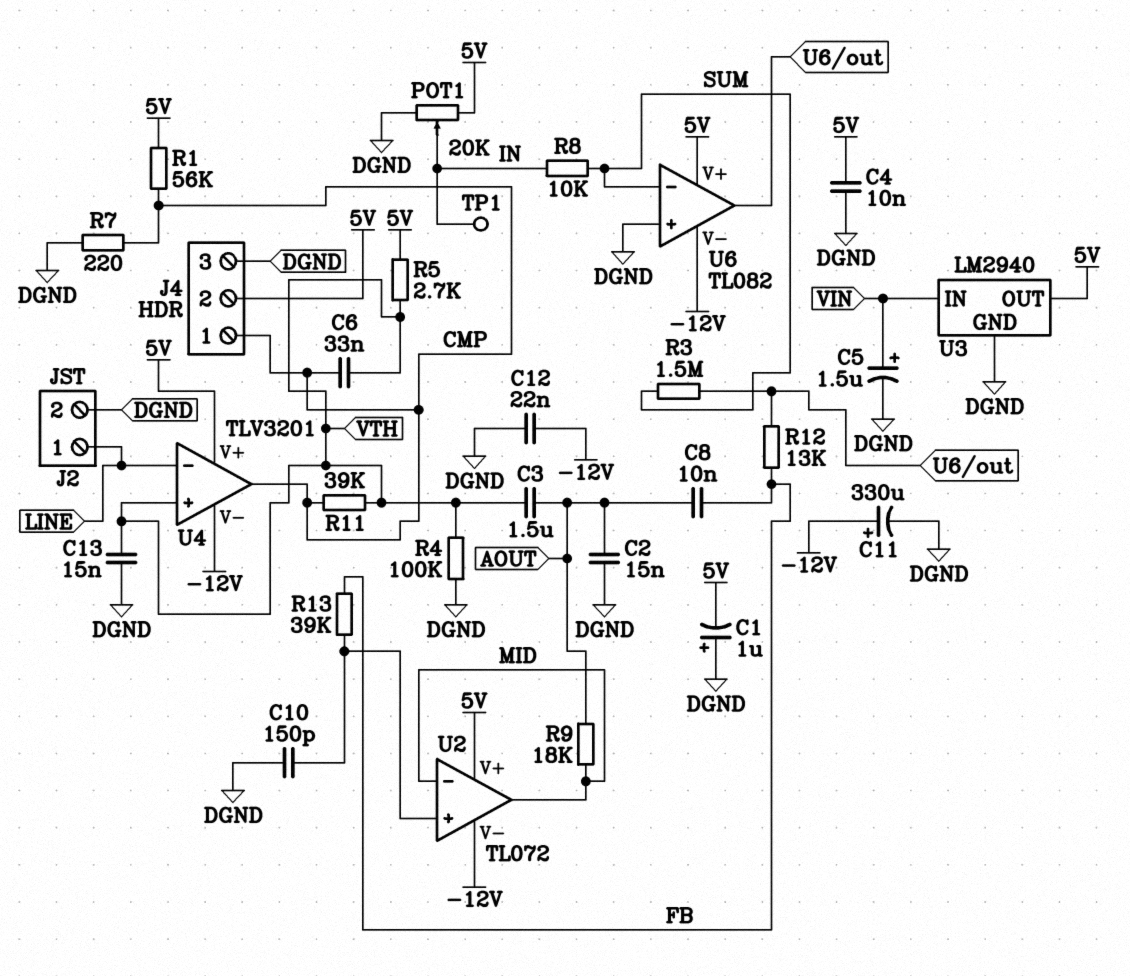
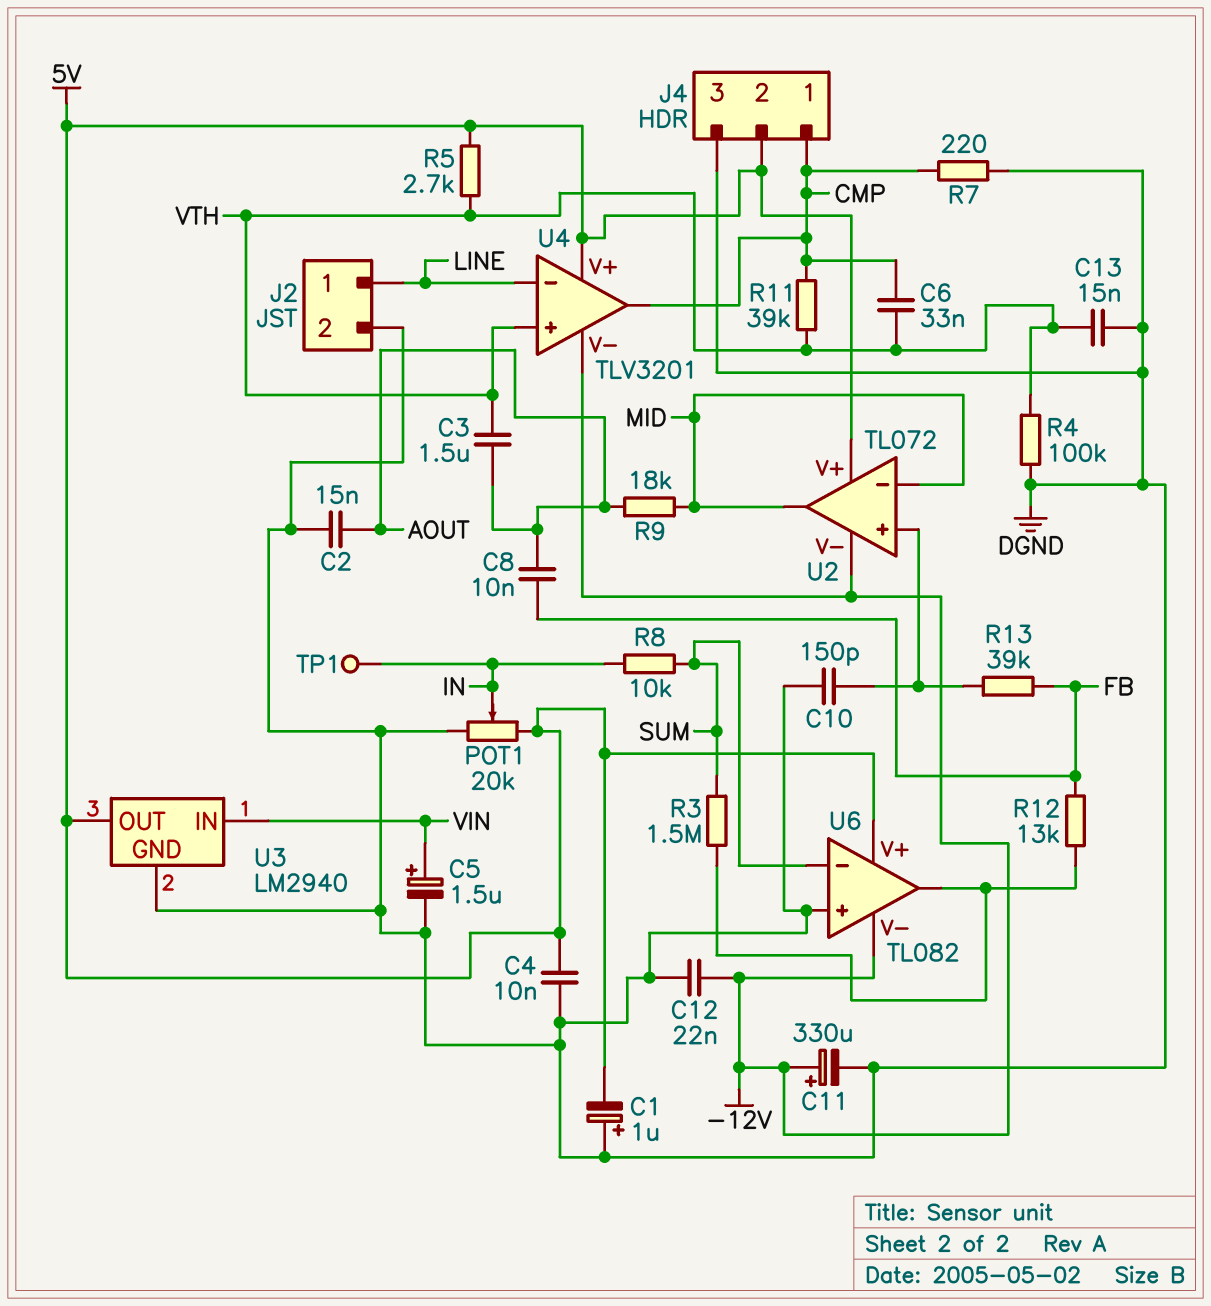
R1: 56k (5V, CMP) -> none

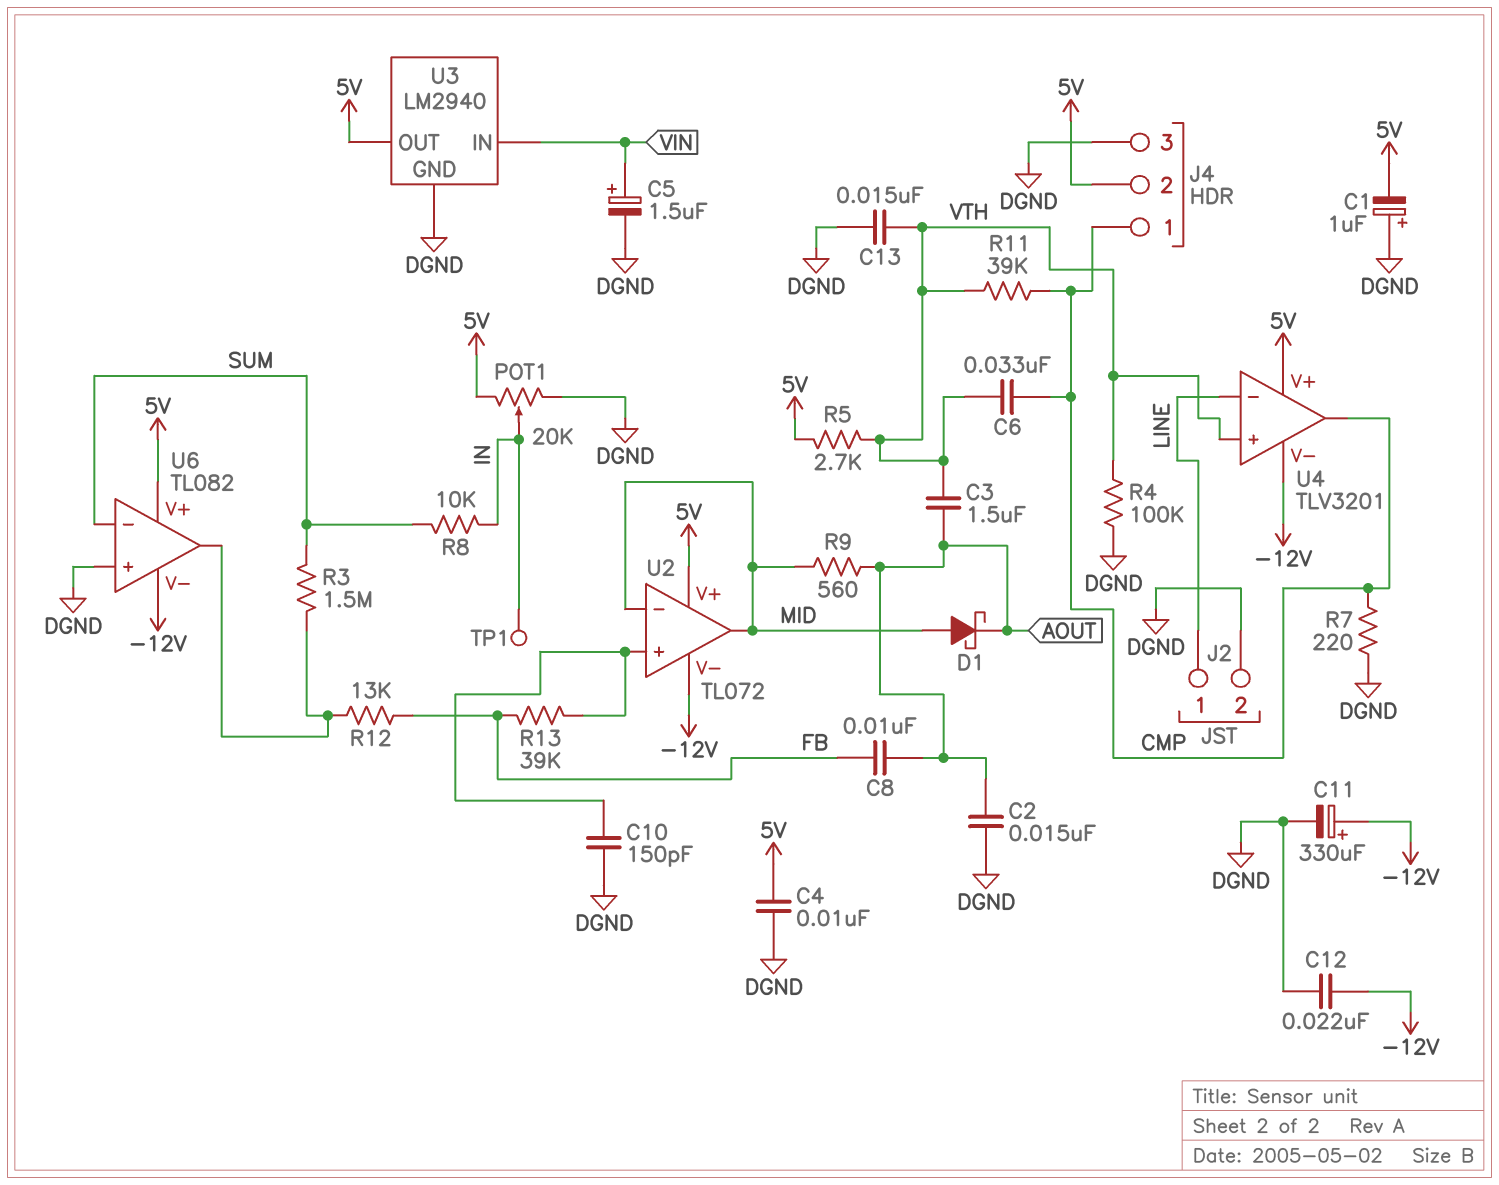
D1: none -> schottky (A MID, K AOUT)
R9: 18k (AOUT, MID) -> 560 (AOUT, MID)

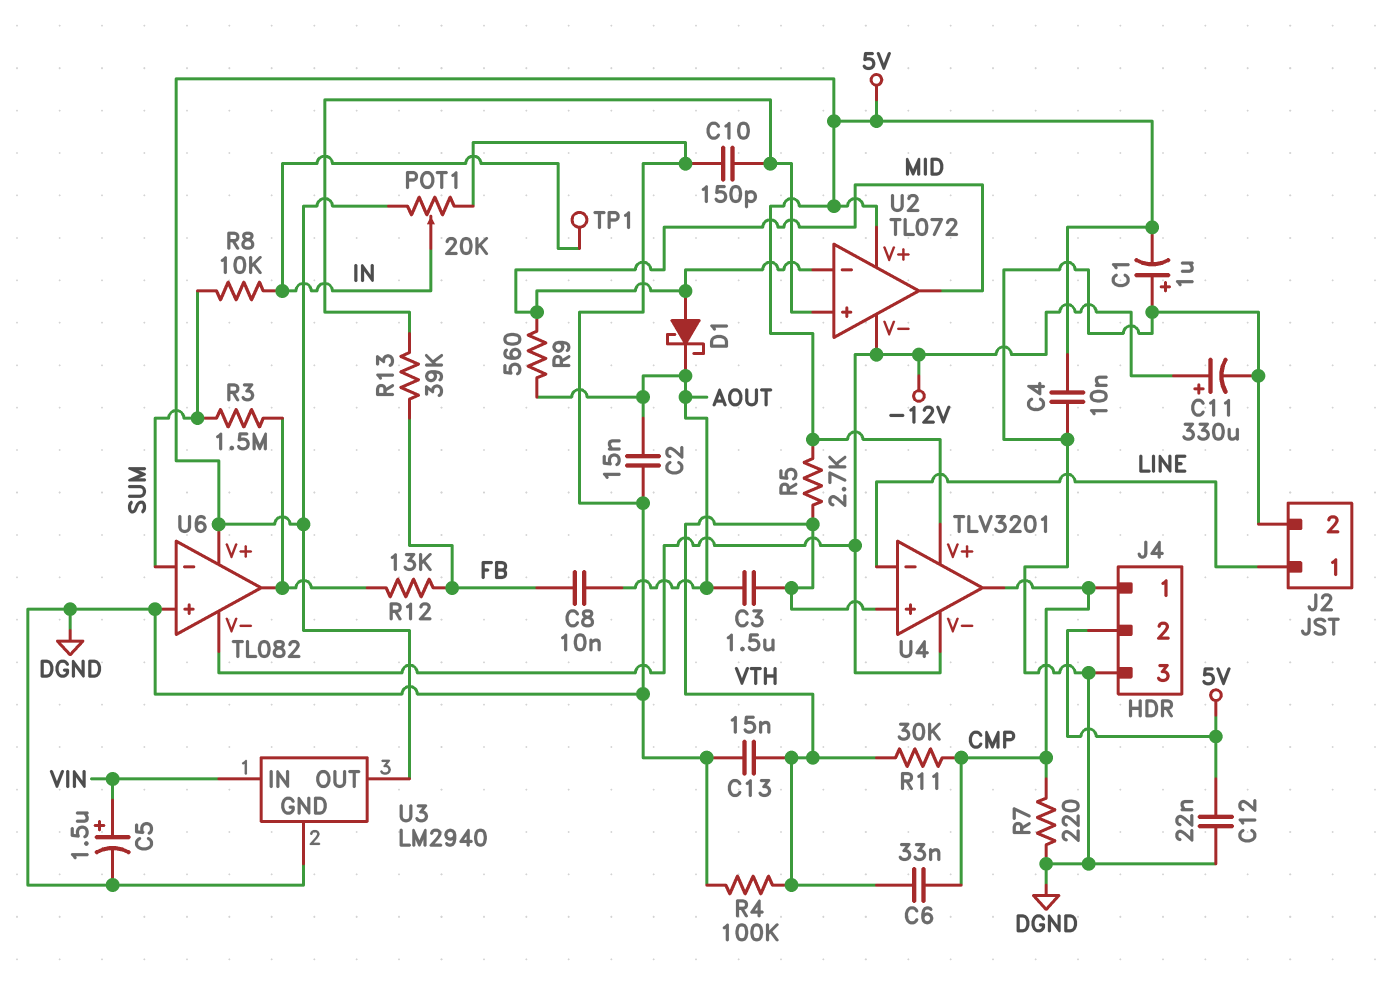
C12: 22nF (-12V, DGND) -> 22nF (5V, DGND)
R11: 39k (CMP, VTH) -> 30k (CMP, VTH)

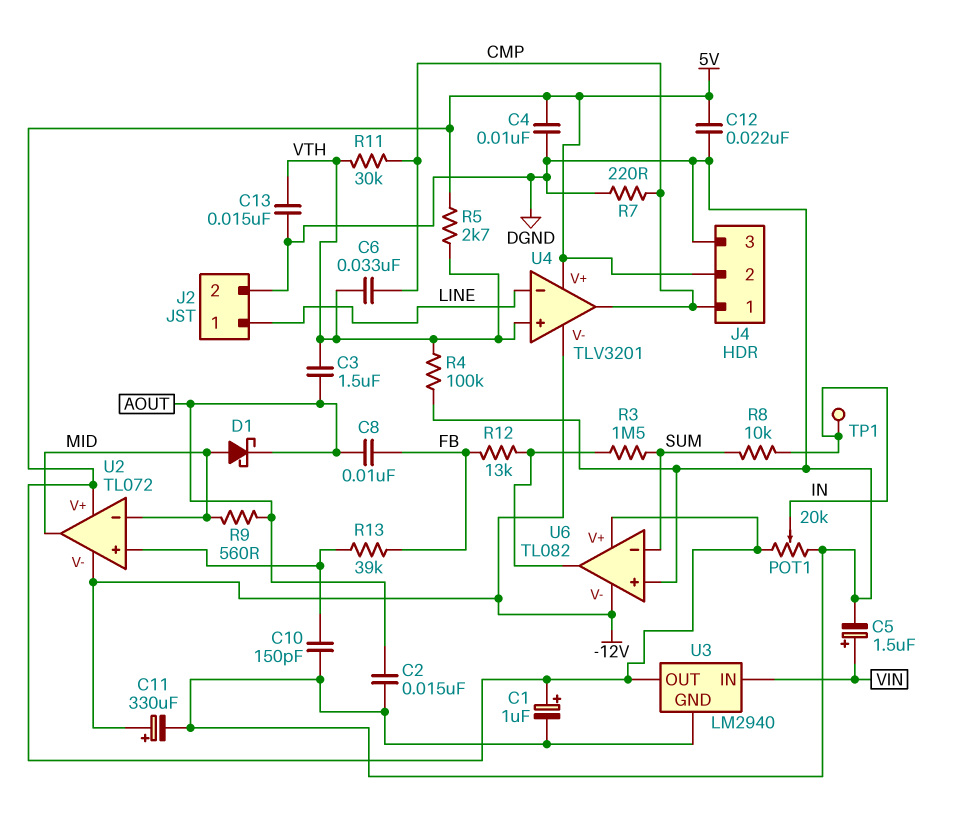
C1: 1uF (plus DGND, minus 5V) -> 1uF (plus 5V, minus DGND)

